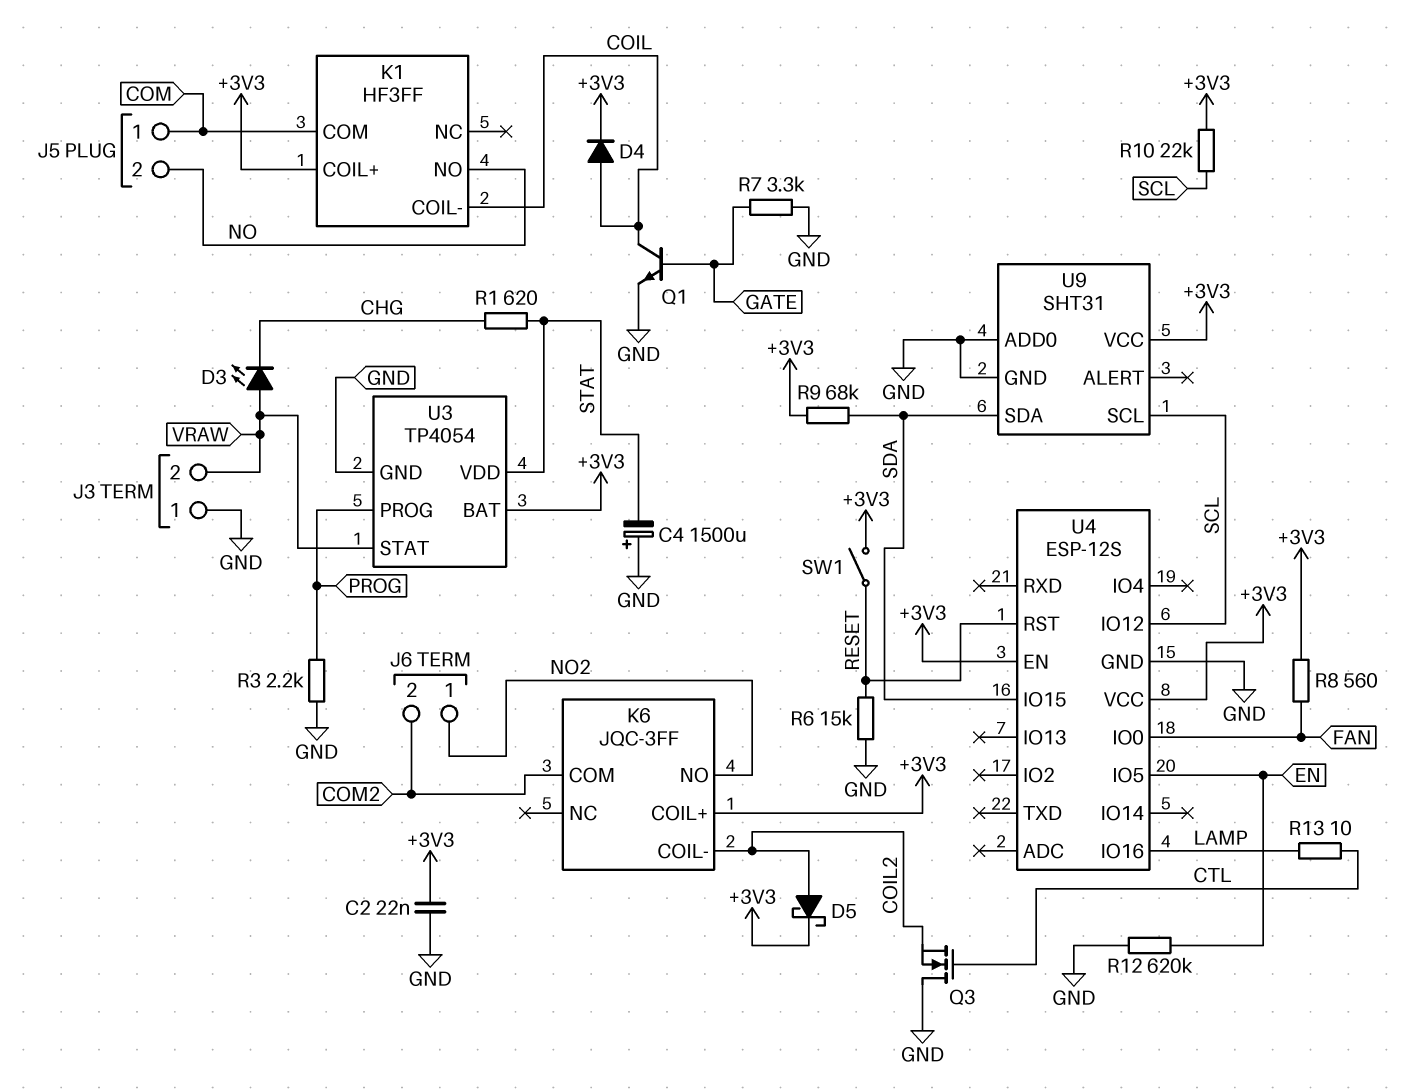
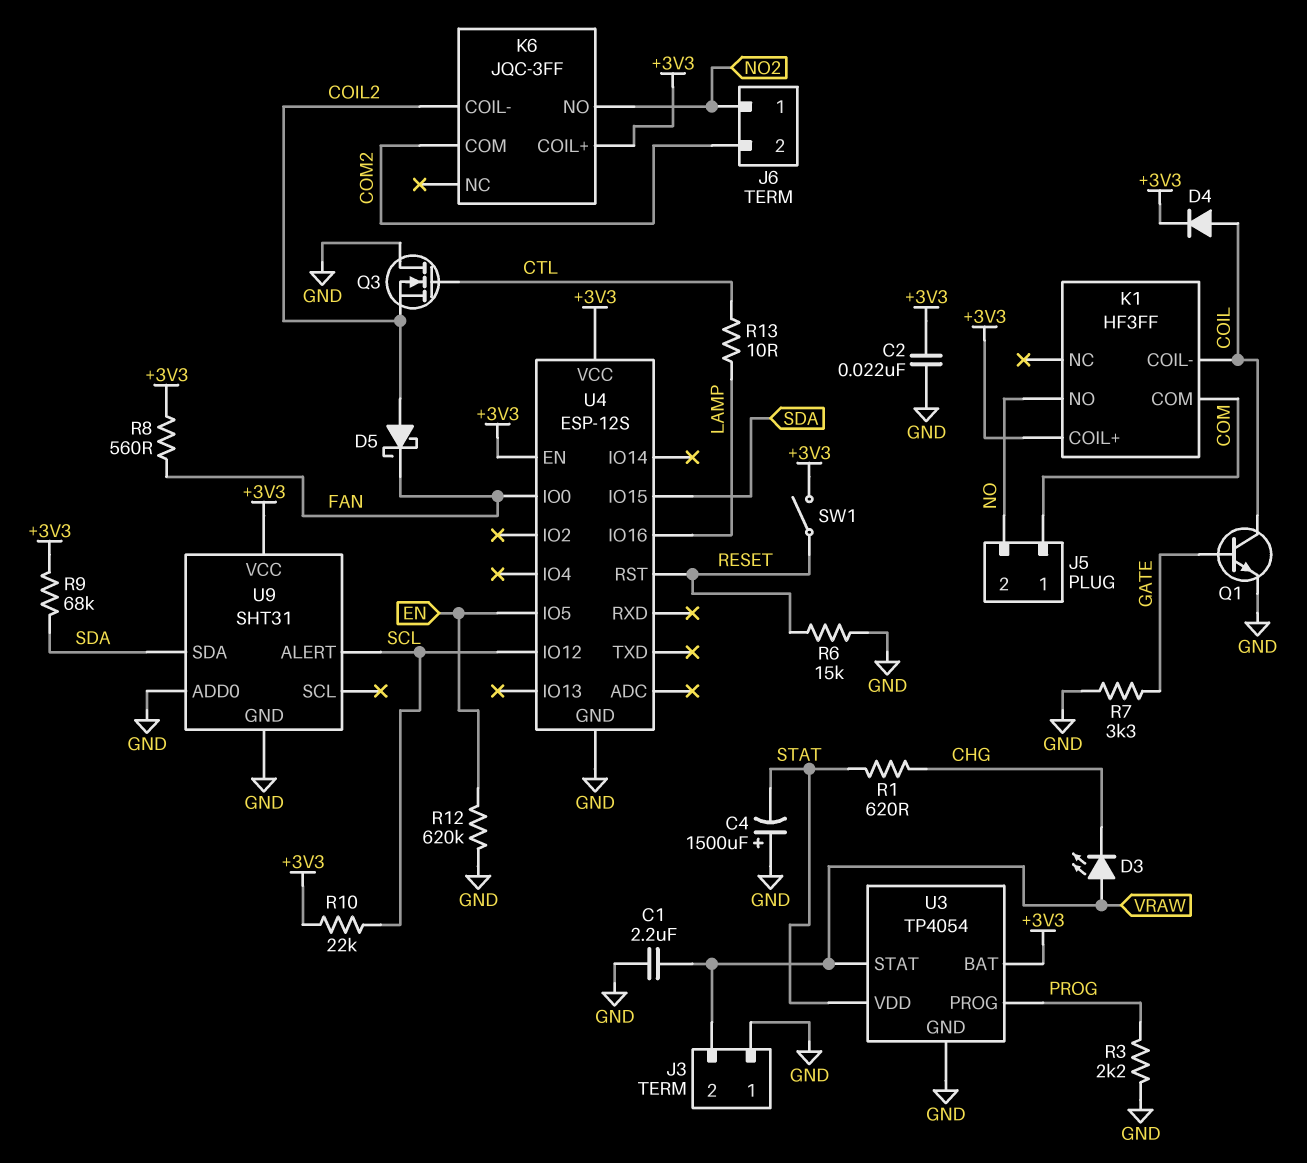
C1: none -> 2.2uF (GND, VRAW)
D5: schottky (A COIL2, K +3V3) -> schottky (A COIL2, K FAN)
U9 pin ALERT: none -> SCL
U9 pin SCL: SCL -> none

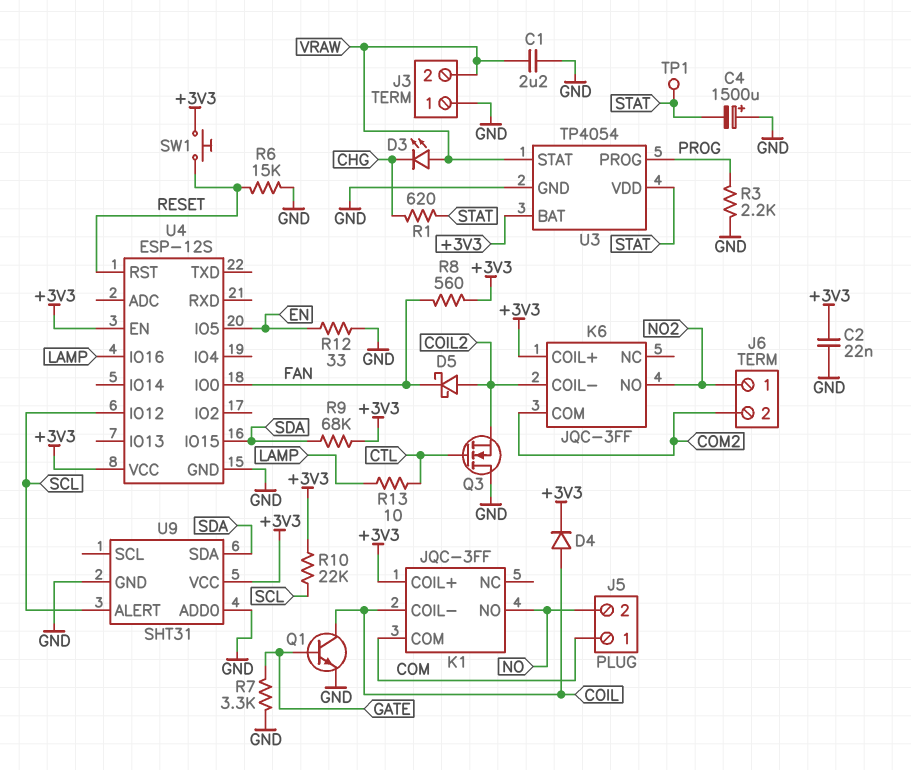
K1: HF3FF -> JQC-3FF
R12: 620k (EN, GND) -> 33 (EN, GND)
SW1: switch (+3V3, RESET) -> button (+3V3, RESET)
TP1: none -> test point (STAT)

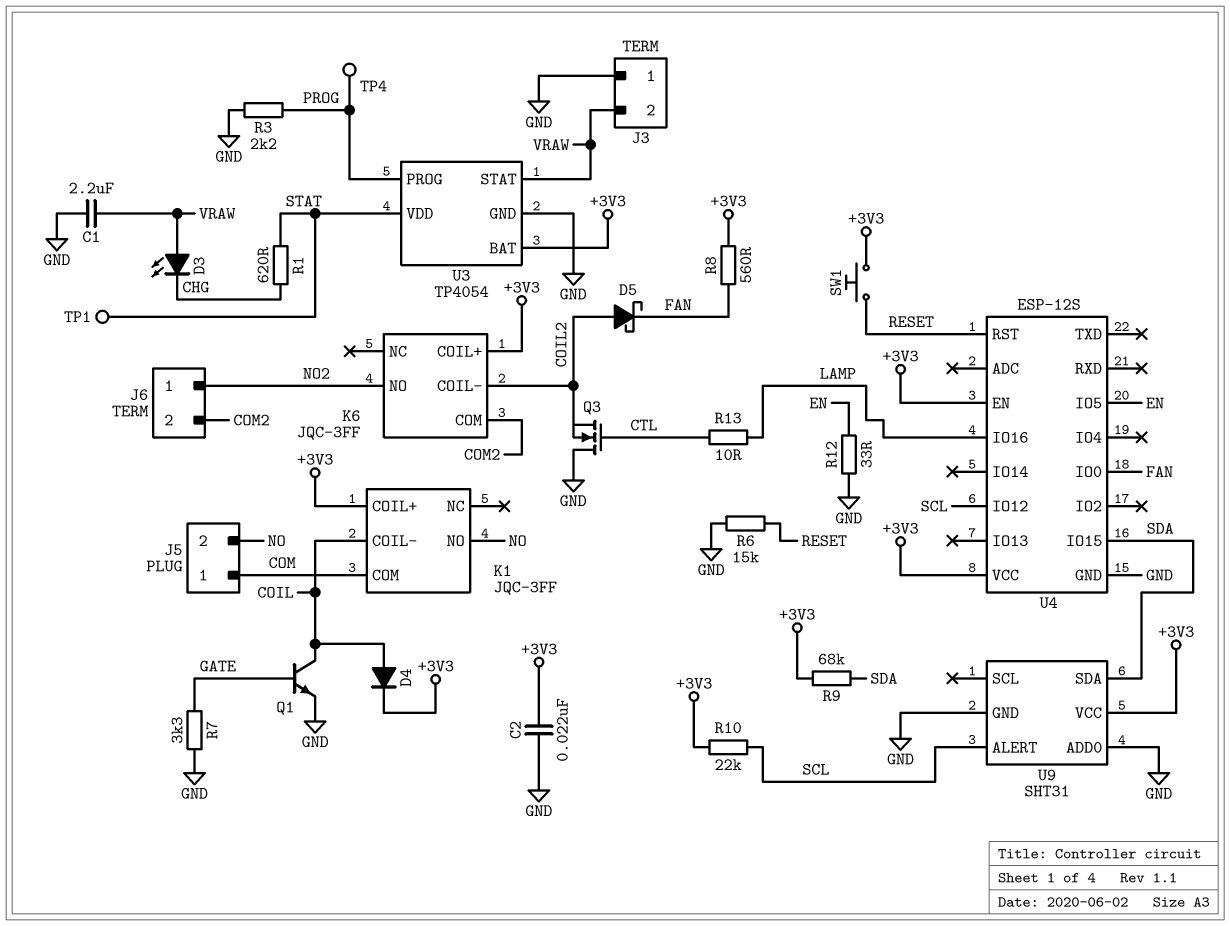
C4: 1500uF (plus GND, minus STAT) -> none
TP4: none -> test point (PROG)

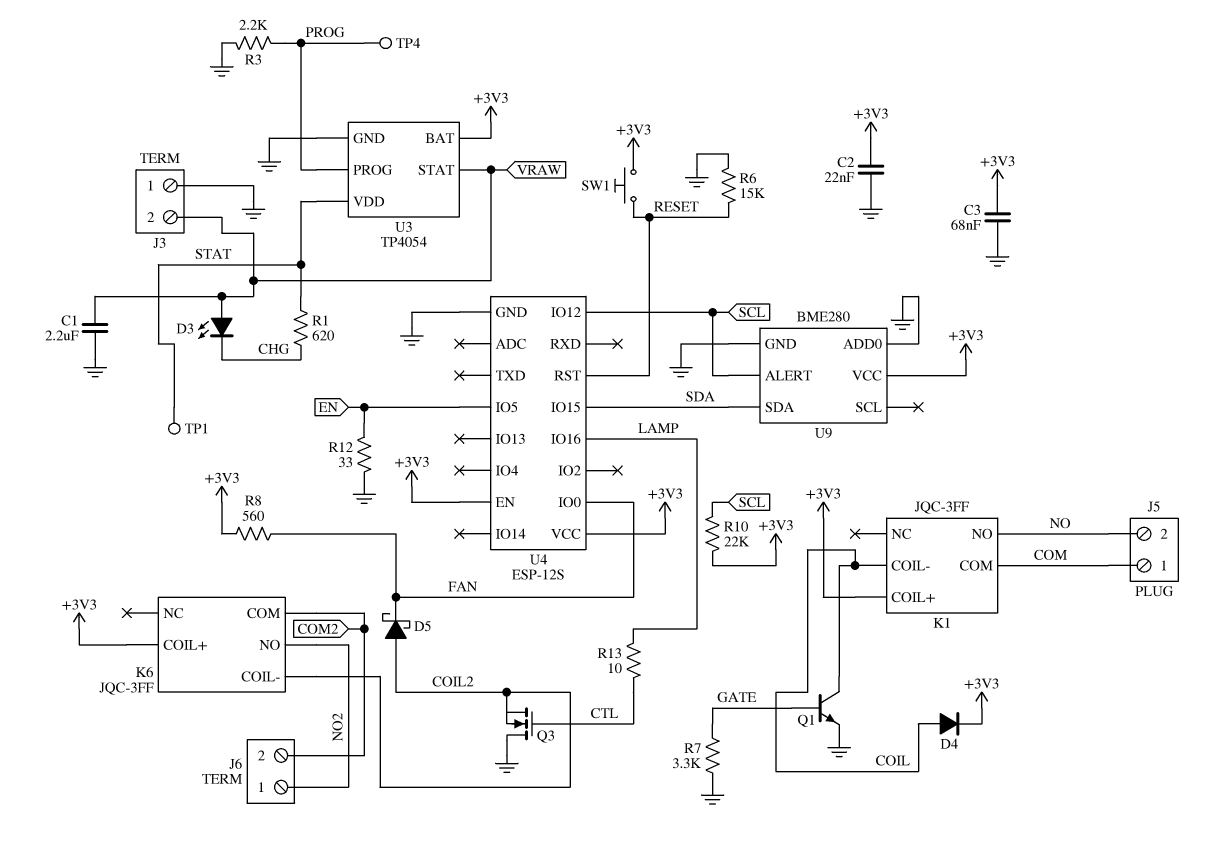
C3: none -> 68nF (+3V3, GND)
R9: 68k (+3V3, SDA) -> none
U9: SHT31 -> BME280

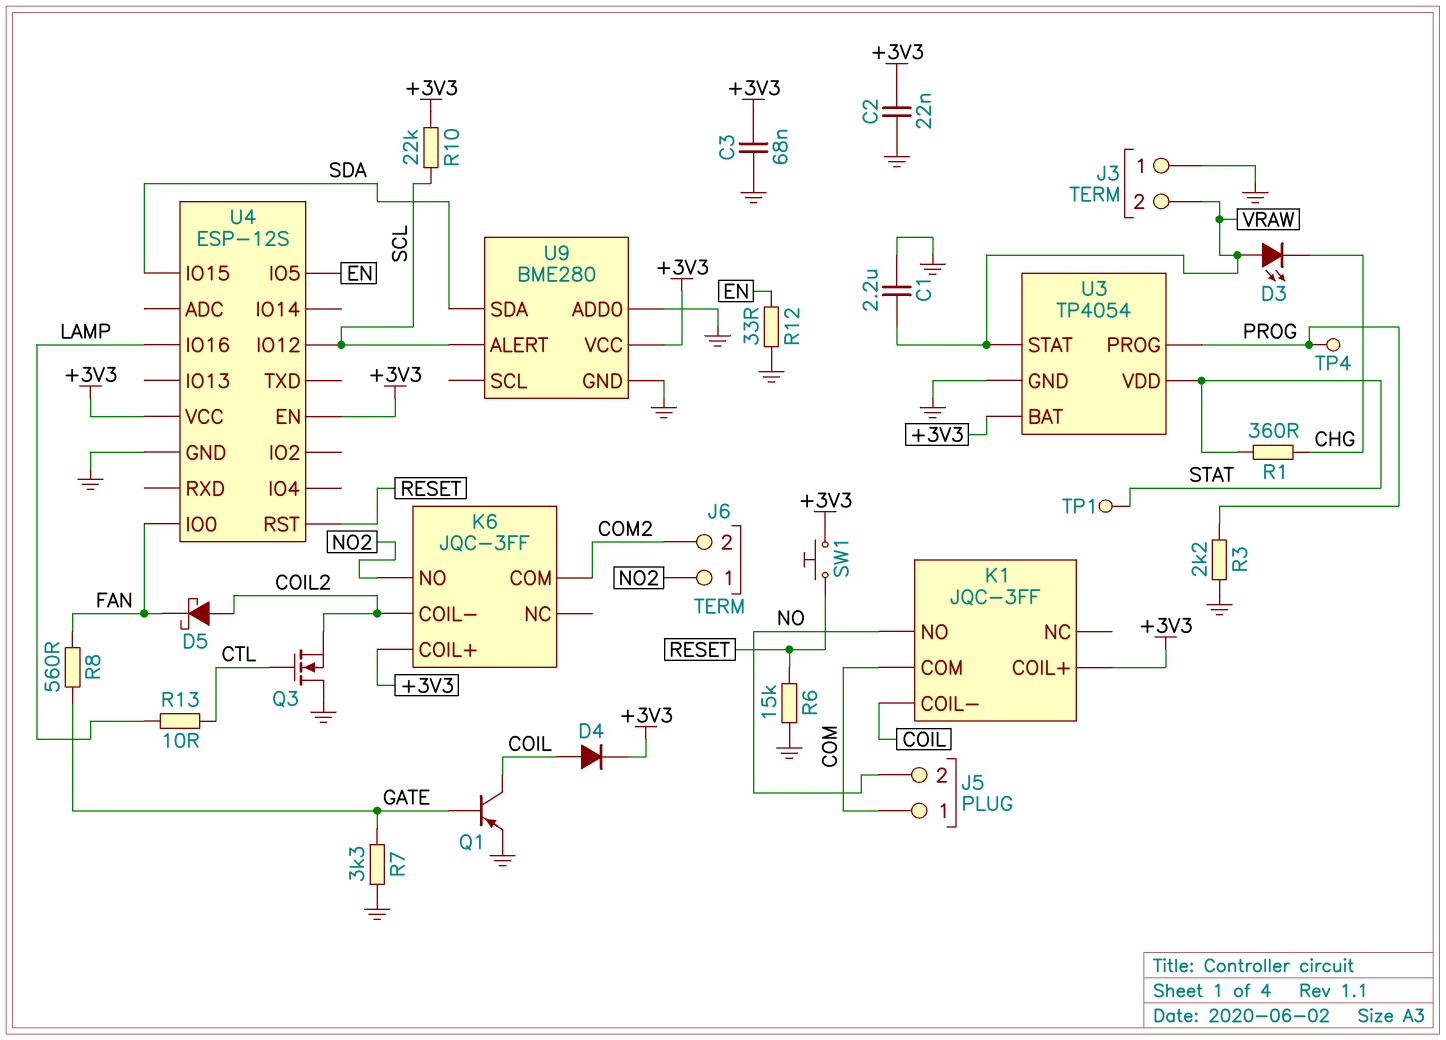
Q1: NPN (B GATE, C COIL, E GND) -> PNP (B GATE, C COIL, E GND)
R1: 620 (CHG, STAT) -> 360 (CHG, STAT)
R8: 560 (+3V3, FAN) -> 560 (FAN, GATE)

